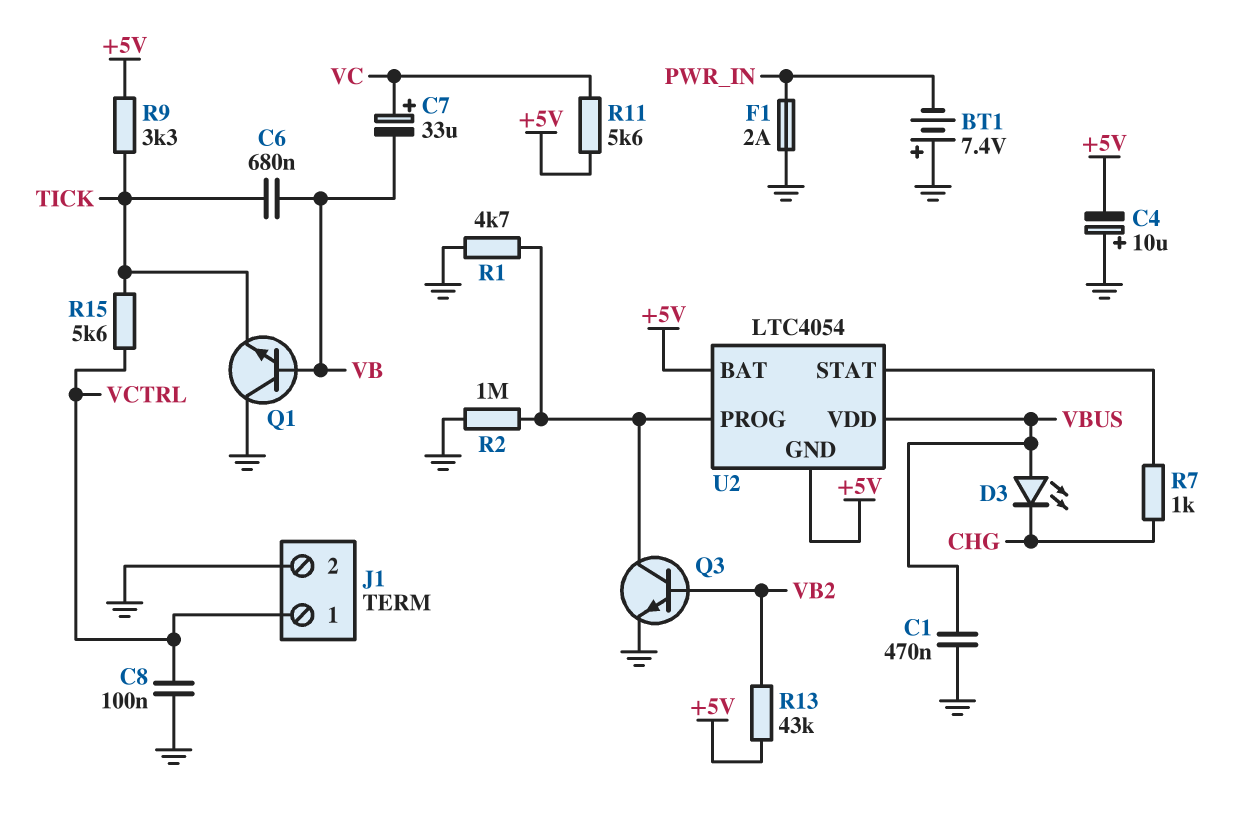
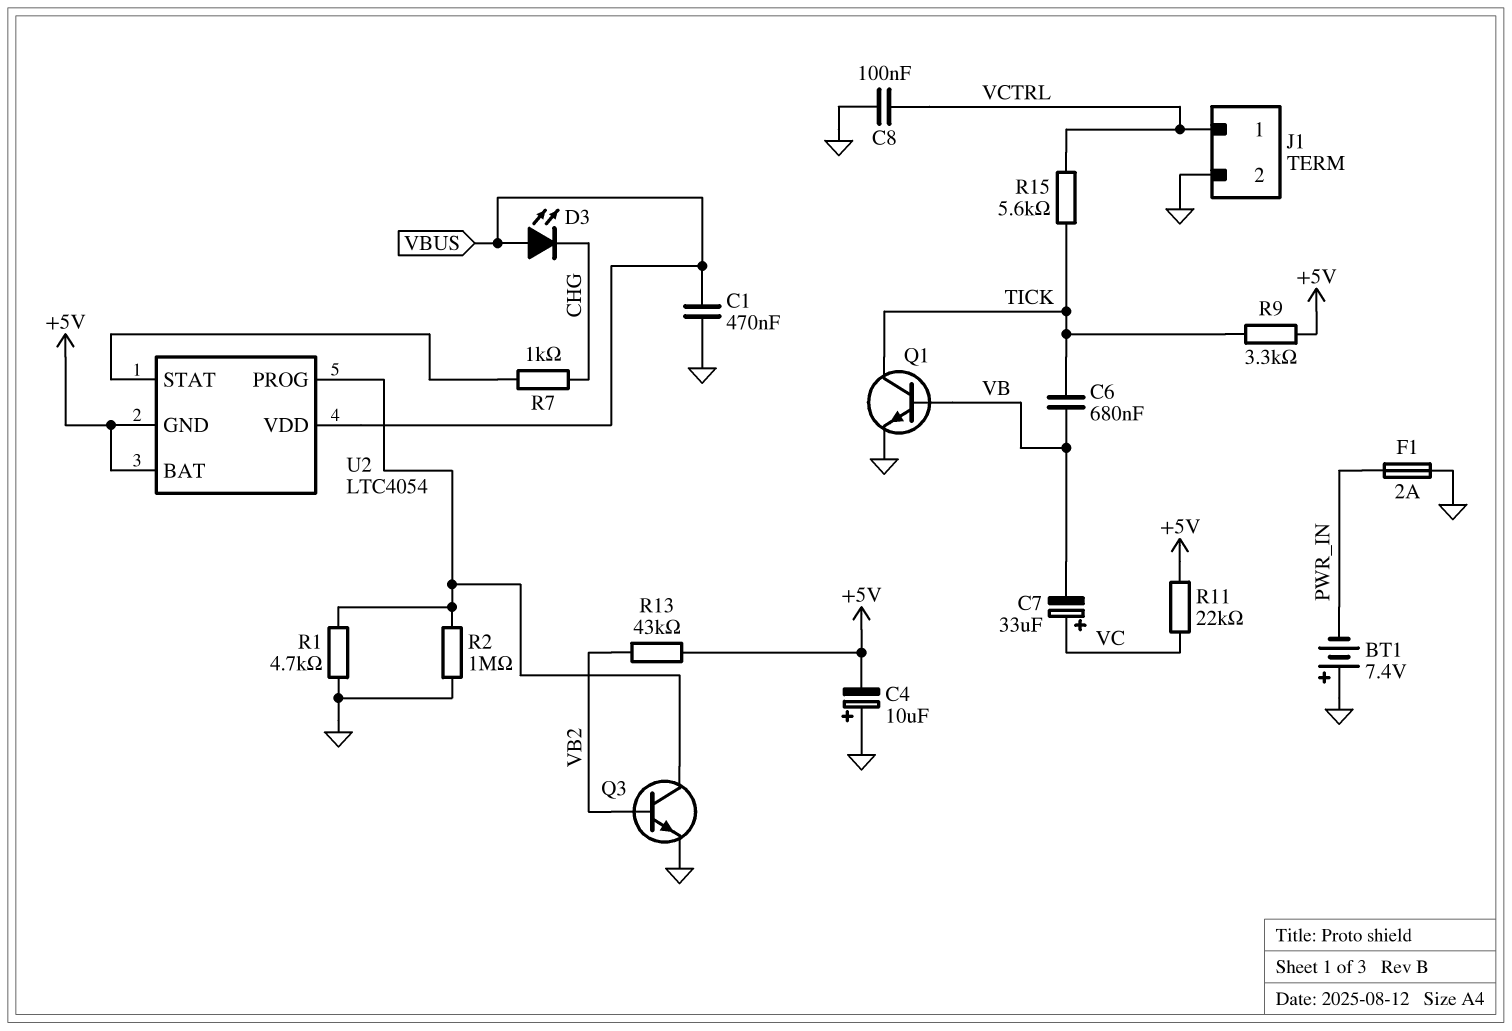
Q1: NPN (B VB, C GND, E TICK) -> NPN (B VB, C TICK, E GND)
R11: 5.6k (+5V, VC) -> 22k (+5V, VC)

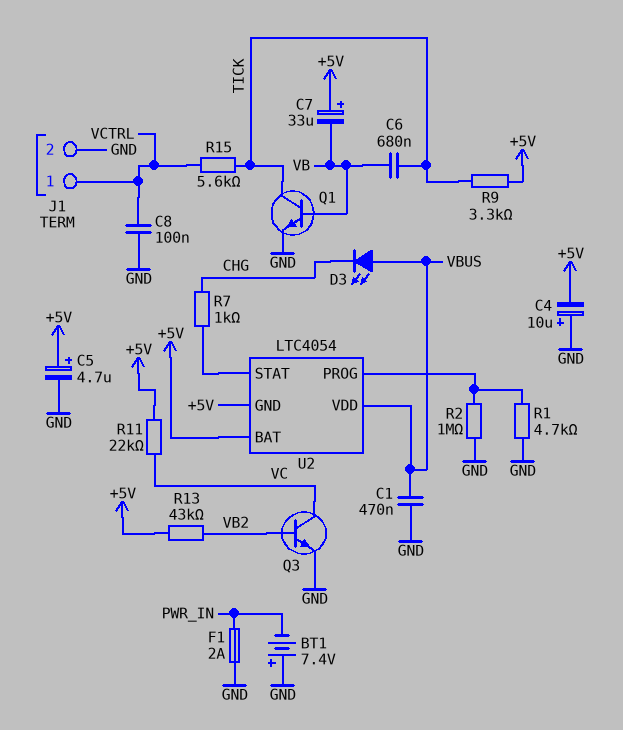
C5: none -> 4.7uF (plus +5V, minus GND)
C7: 33uF (plus VC, minus VB) -> 33uF (plus +5V, minus VB)
Q3: NPN (B VB2, C U2/PROG, E GND) -> NPN (B VB2, C VC, E GND)

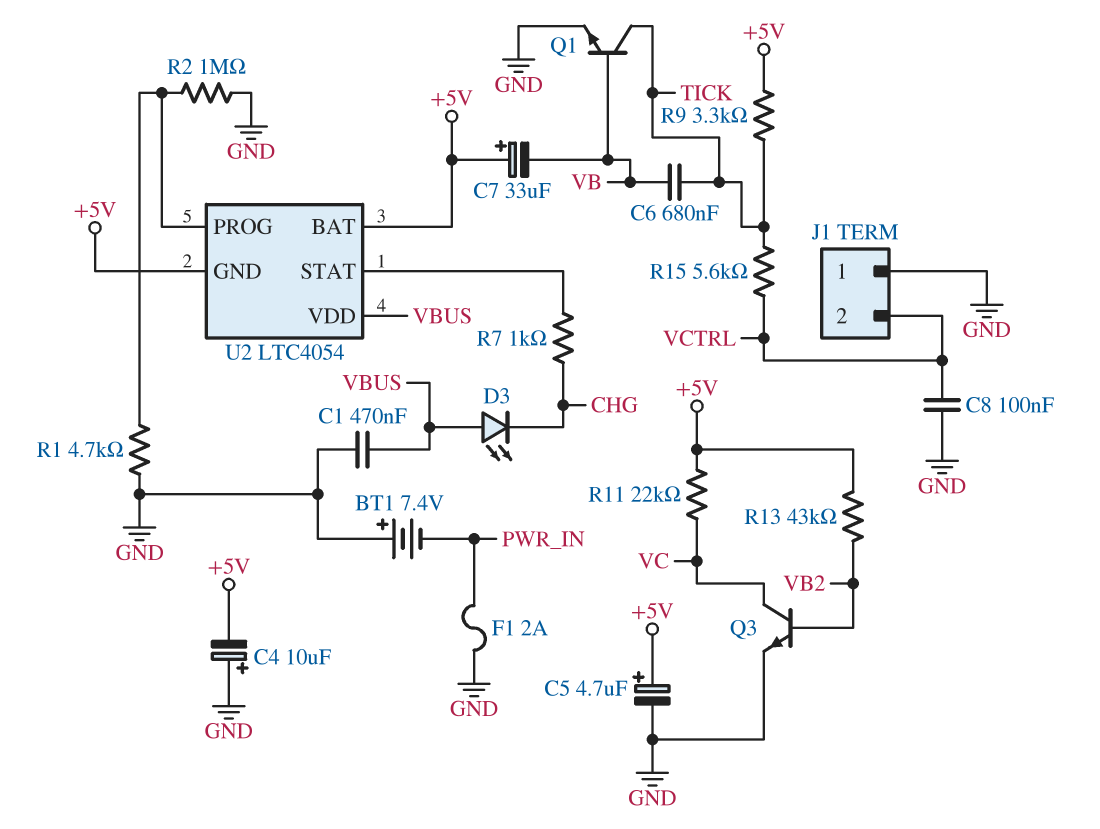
J1 pin 1: VCTRL -> GND
J1 pin 2: GND -> VCTRL

